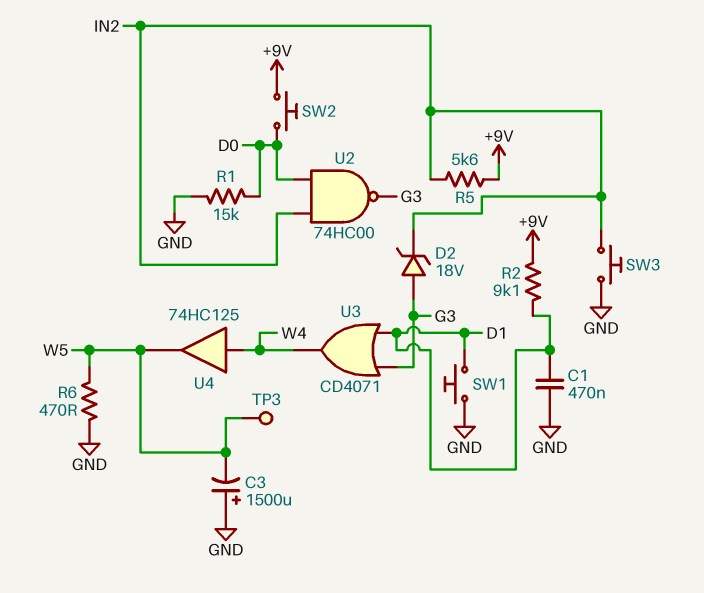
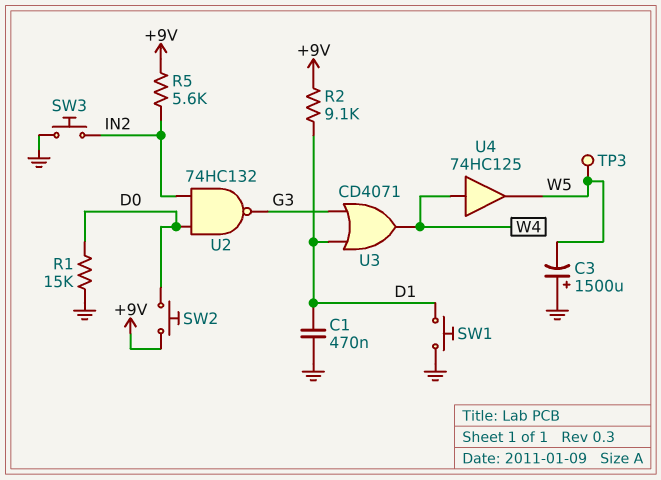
D2: zener 18V (A G3, K IN2) -> none
R6: 470 (GND, W5) -> none
U2: NAND 74HC00 (in D0, in IN2, out G3) -> NAND 74HC132 (in D0, in IN2, out G3)

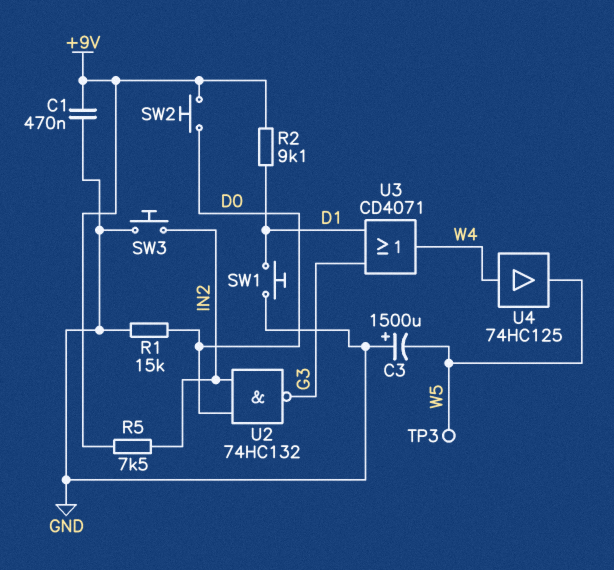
C1: 470nF (D1, GND) -> 470nF (+9V, GND)
R5: 5.6k (+9V, IN2) -> 7.5k (+9V, IN2)

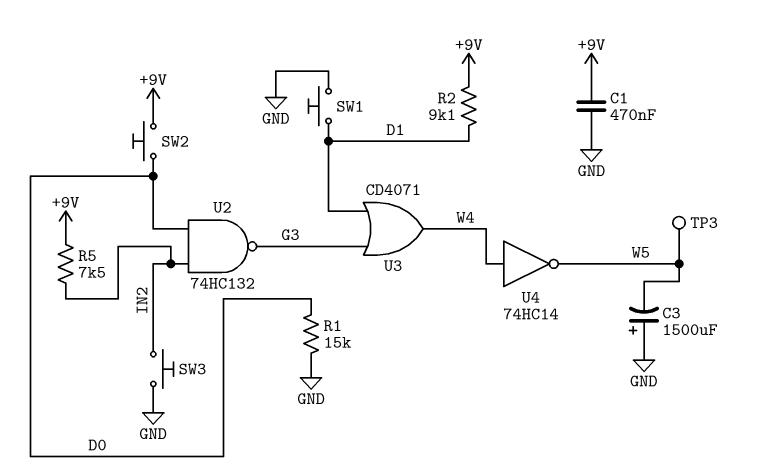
U4: buffer 74HC125 (in W4, out W5) -> NOT 74HC14 (in W4, out W5)

